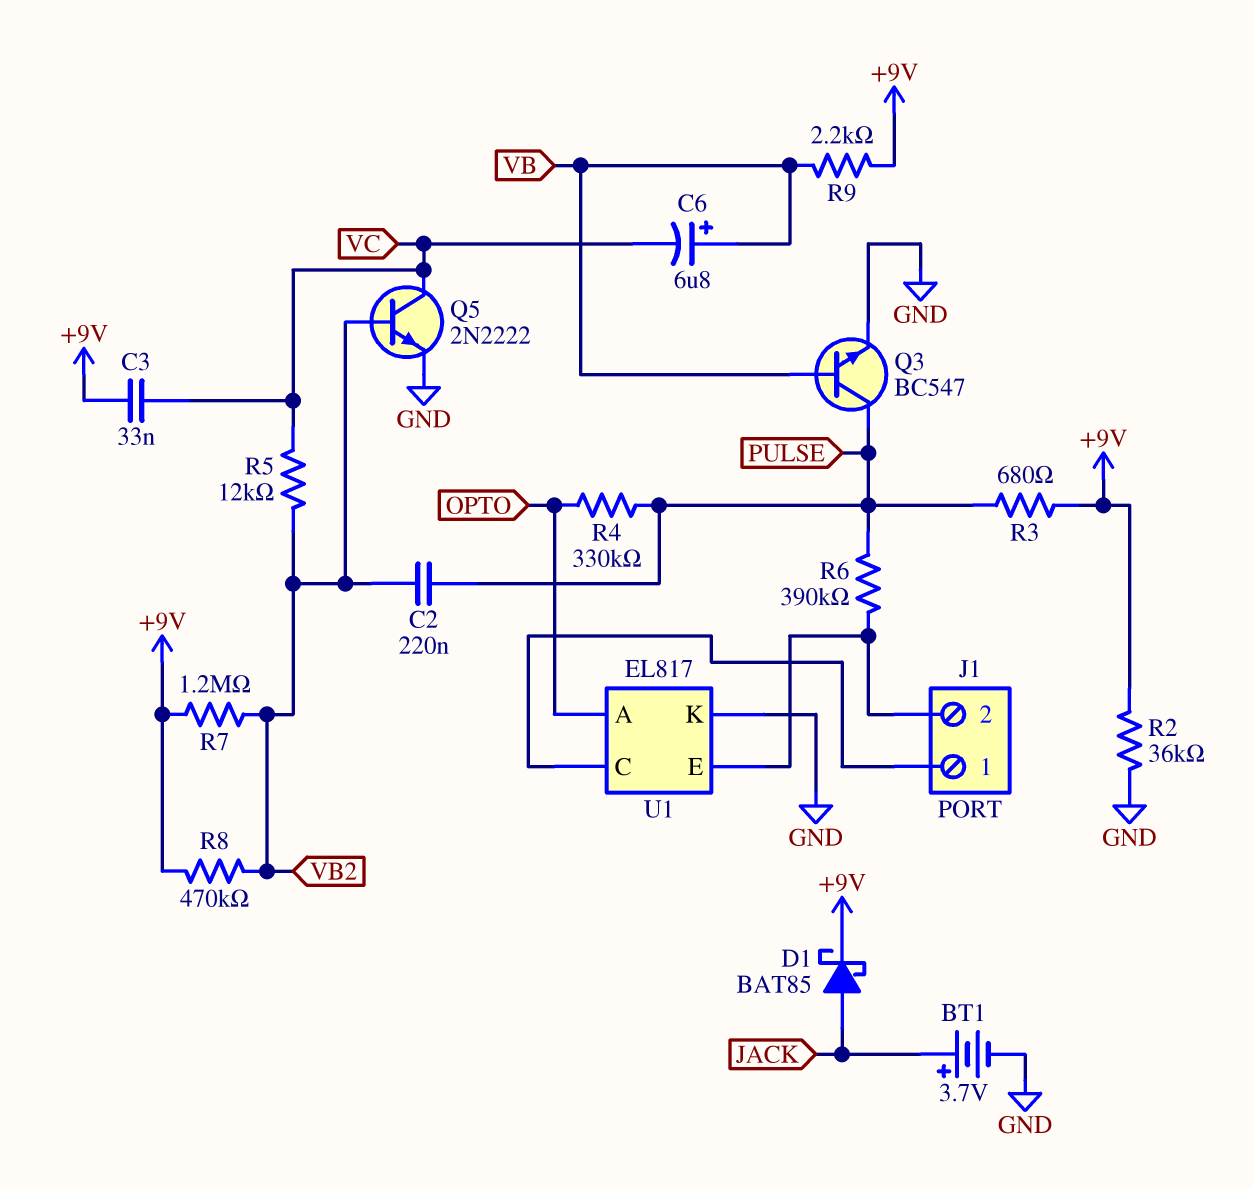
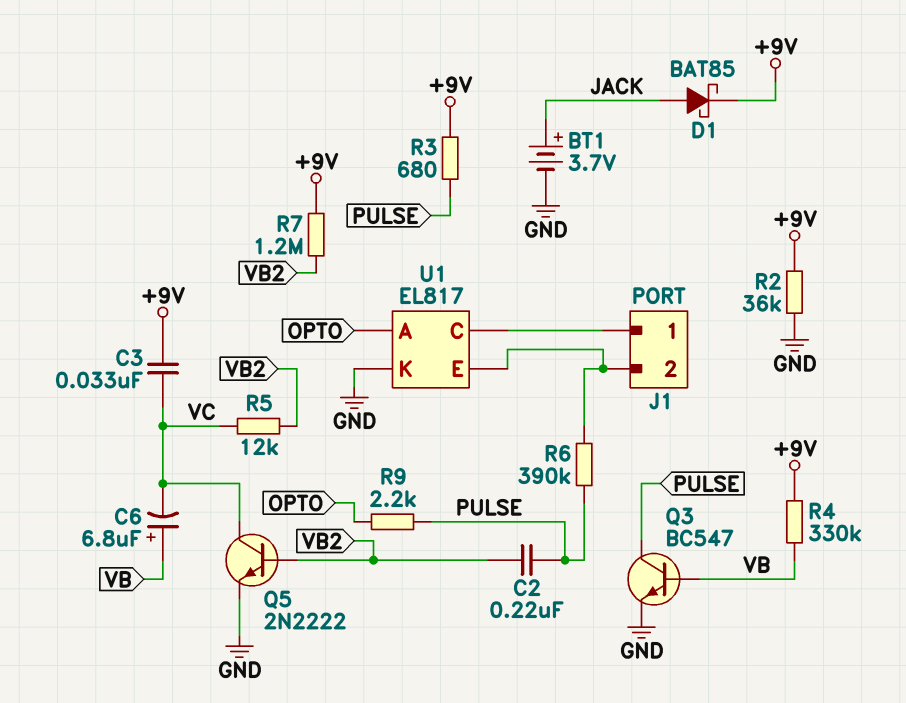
R4: 330k (OPTO, PULSE) -> 330k (+9V, VB)
R8: 470k (+9V, VB2) -> none
R9: 2.2k (+9V, VB) -> 2.2k (OPTO, PULSE)

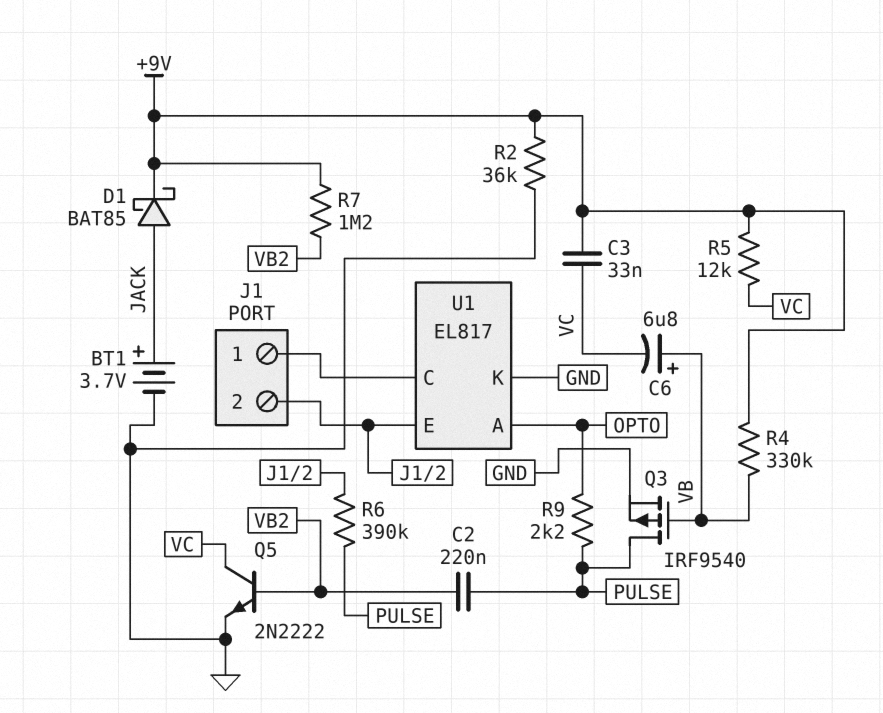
Q3: NPN BC547 (B VB, C PULSE, E GND) -> PMOS IRF9540 (G VB, D PULSE, S GND)
R3: 680 (+9V, PULSE) -> none
R5: 12k (VB2, VC) -> 12k (+9V, VC)

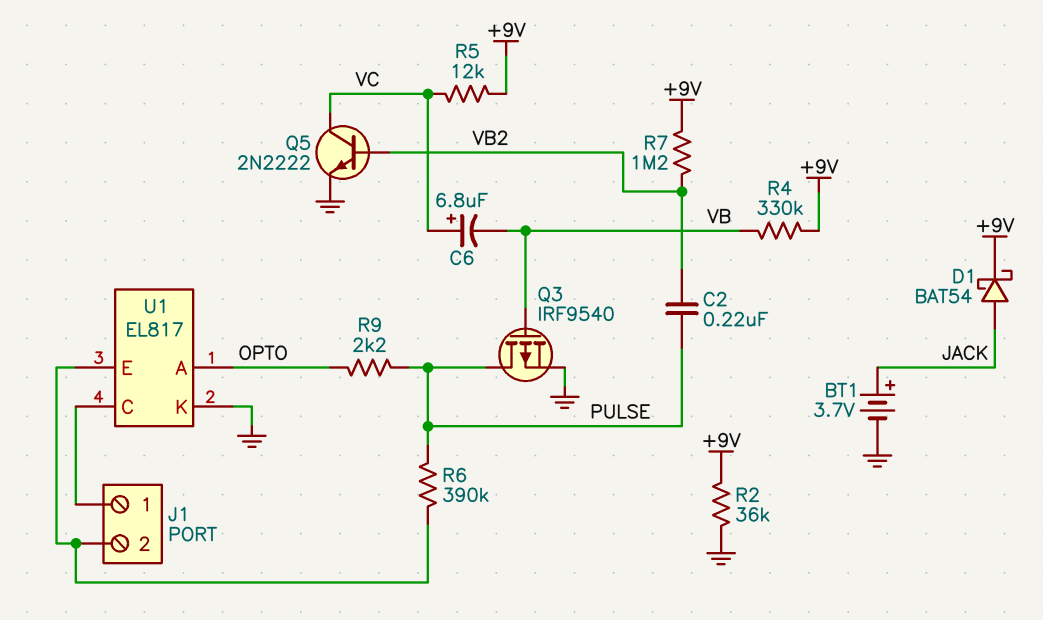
C3: 33nF (+9V, VC) -> none
C6: 6.8uF (plus VB, minus VC) -> 6.8uF (plus VC, minus VB)
D1: schottky BAT85 (A JACK, K +9V) -> schottky BAT54 (A JACK, K +9V)

